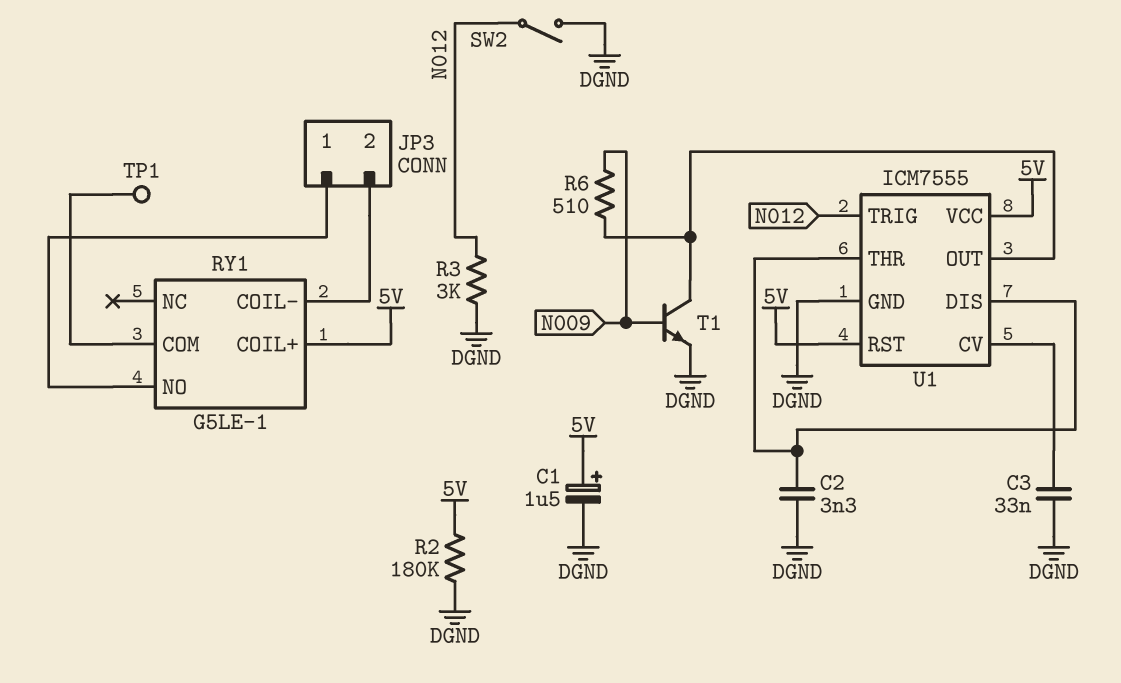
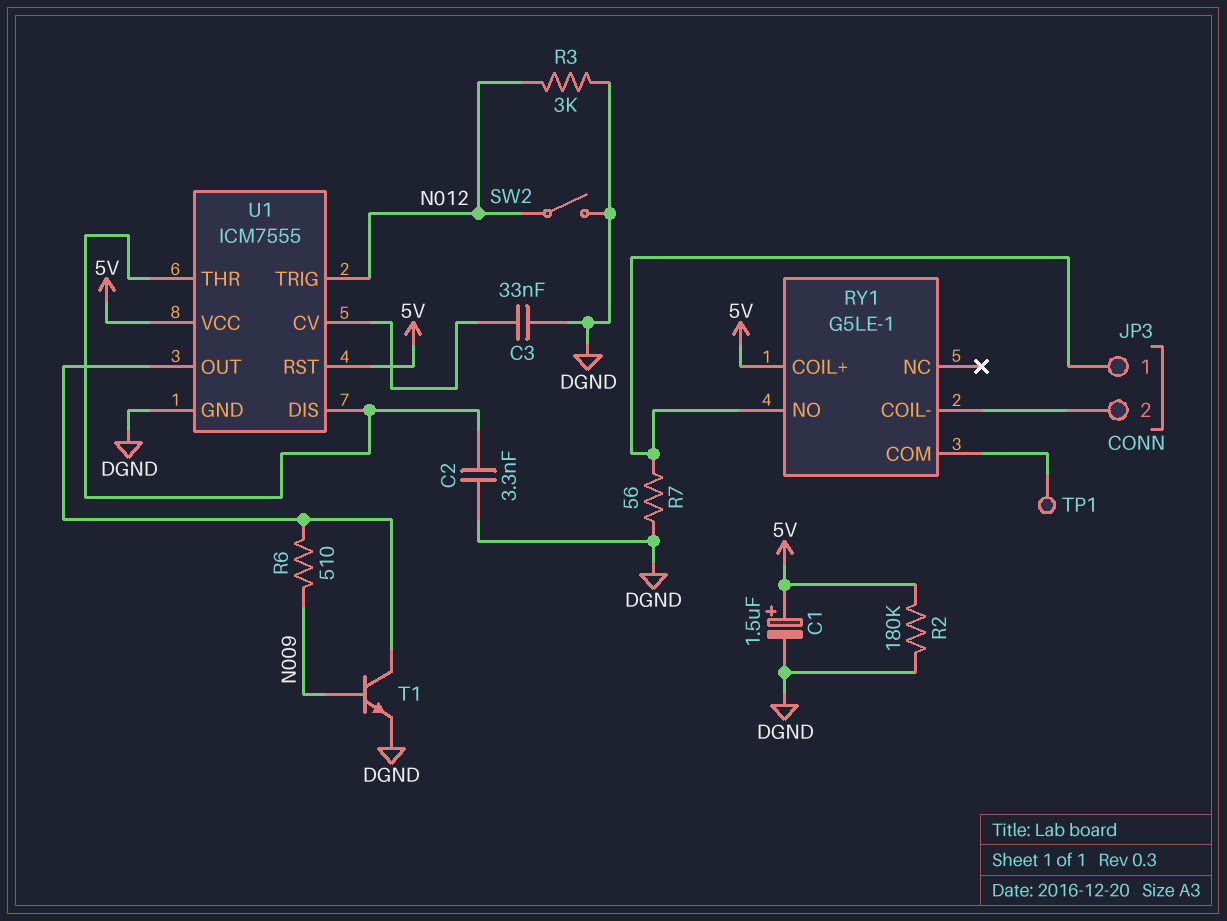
R7: none -> 56 (DGND, JP3/1)

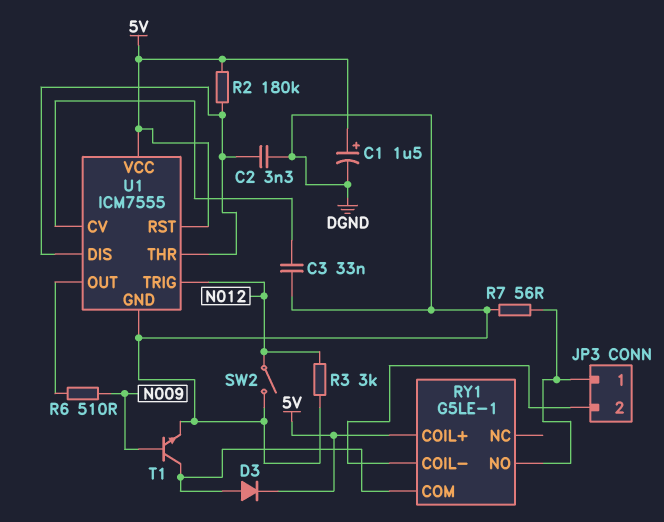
D3: none -> diode (A RY1/COM, K 5V)
R2: 180k (5V, DGND) -> 180k (5V, U1/DIS)
T1: NPN (B N009, C U1/OUT, E DGND) -> NPN (B N009, C RY1/COM, E DGND)
TP1: test point (RY1/COM) -> none

